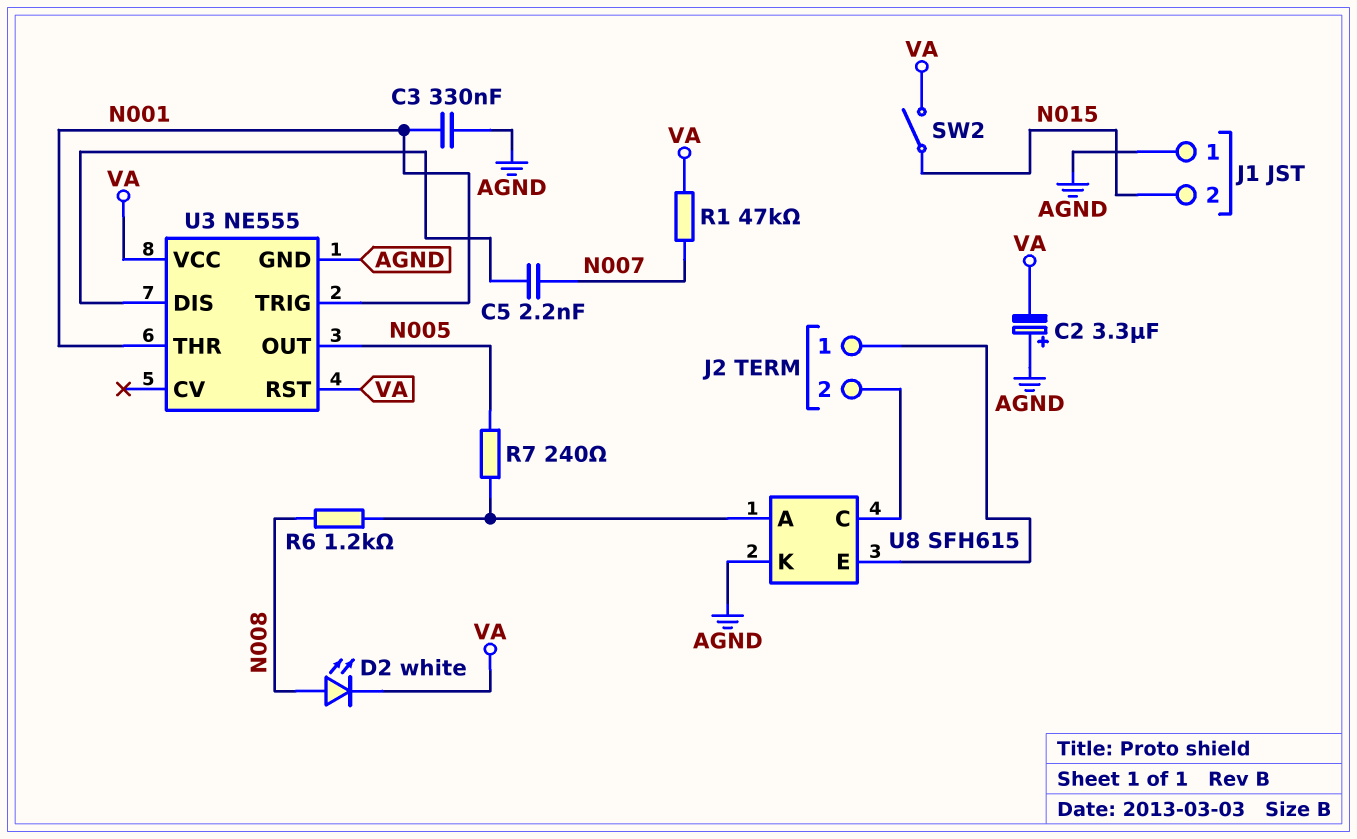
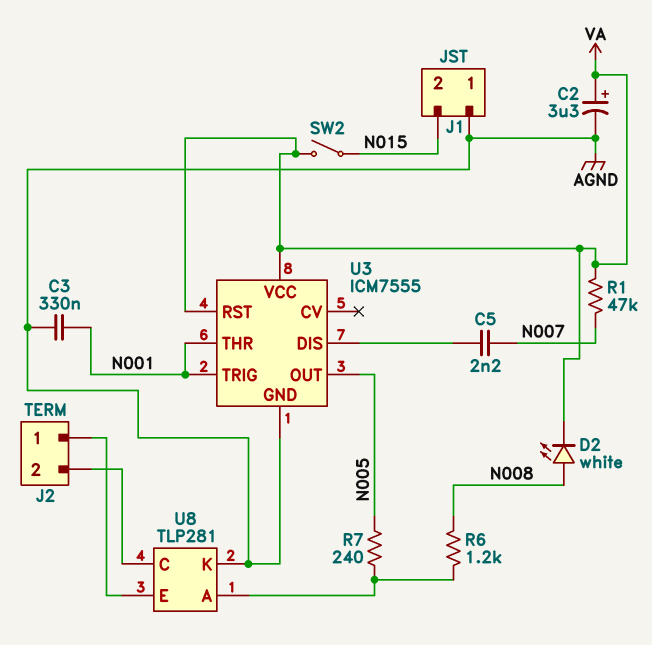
C2: 3.3uF (plus AGND, minus VA) -> 3.3uF (plus VA, minus AGND)
U3: NE555 -> ICM7555
U8: SFH615 -> TLP281

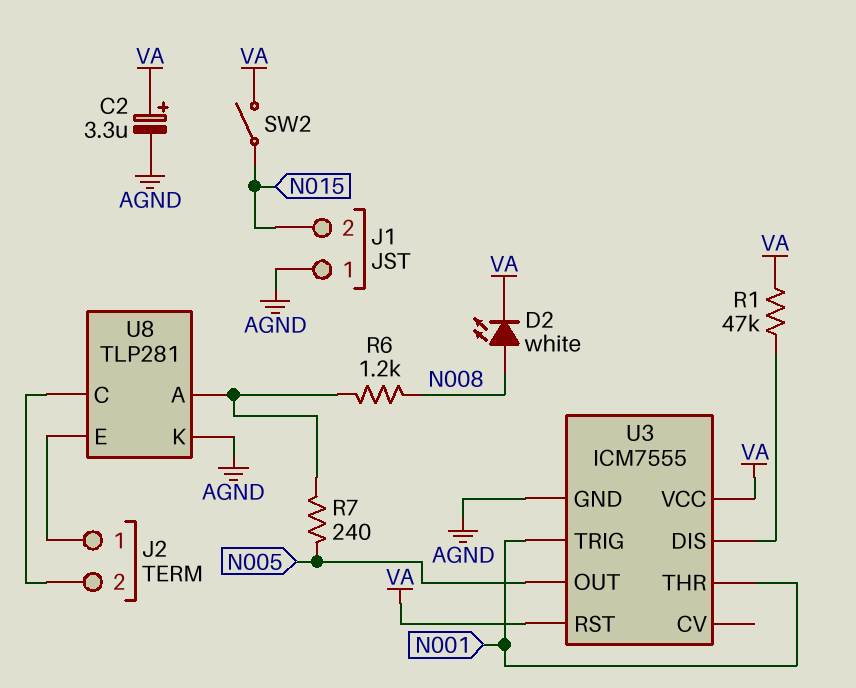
C3: 330nF (AGND, N001) -> none
C5: 2.2nF (N007, U3/DIS) -> none
R1: 47k (N007, VA) -> 47k (U3/DIS, VA)

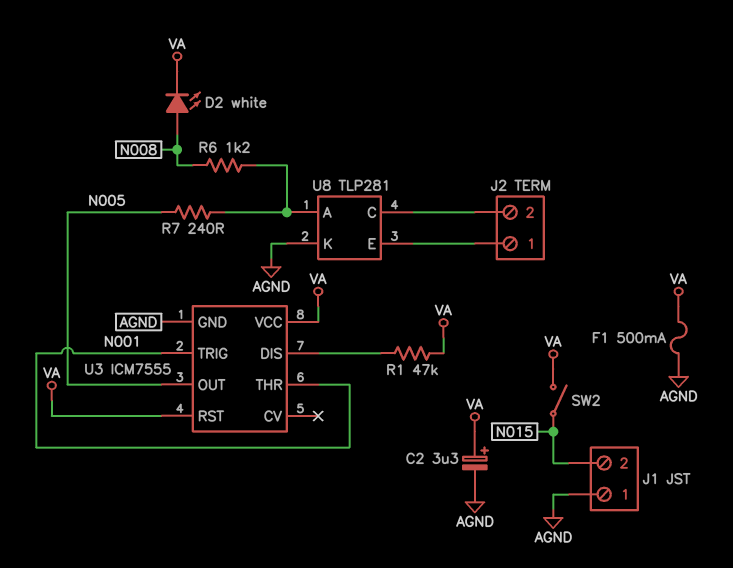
F1: none -> 500mA (AGND, VA)

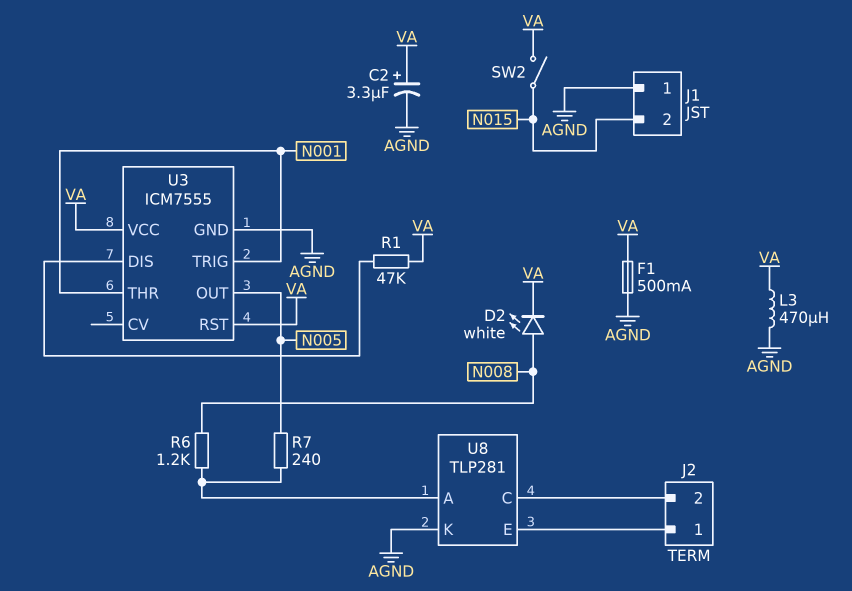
L3: none -> 470uH (AGND, VA)

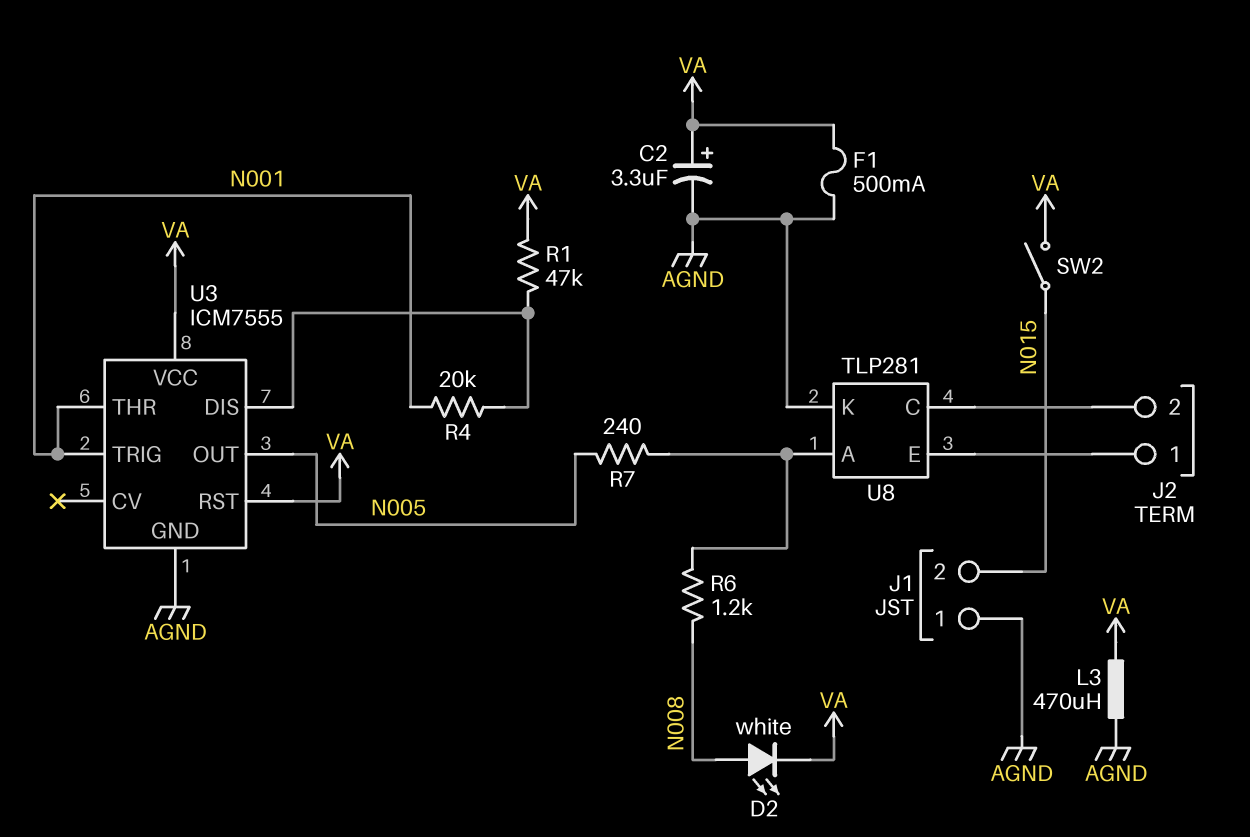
R4: none -> 20k (N001, U3/DIS)

